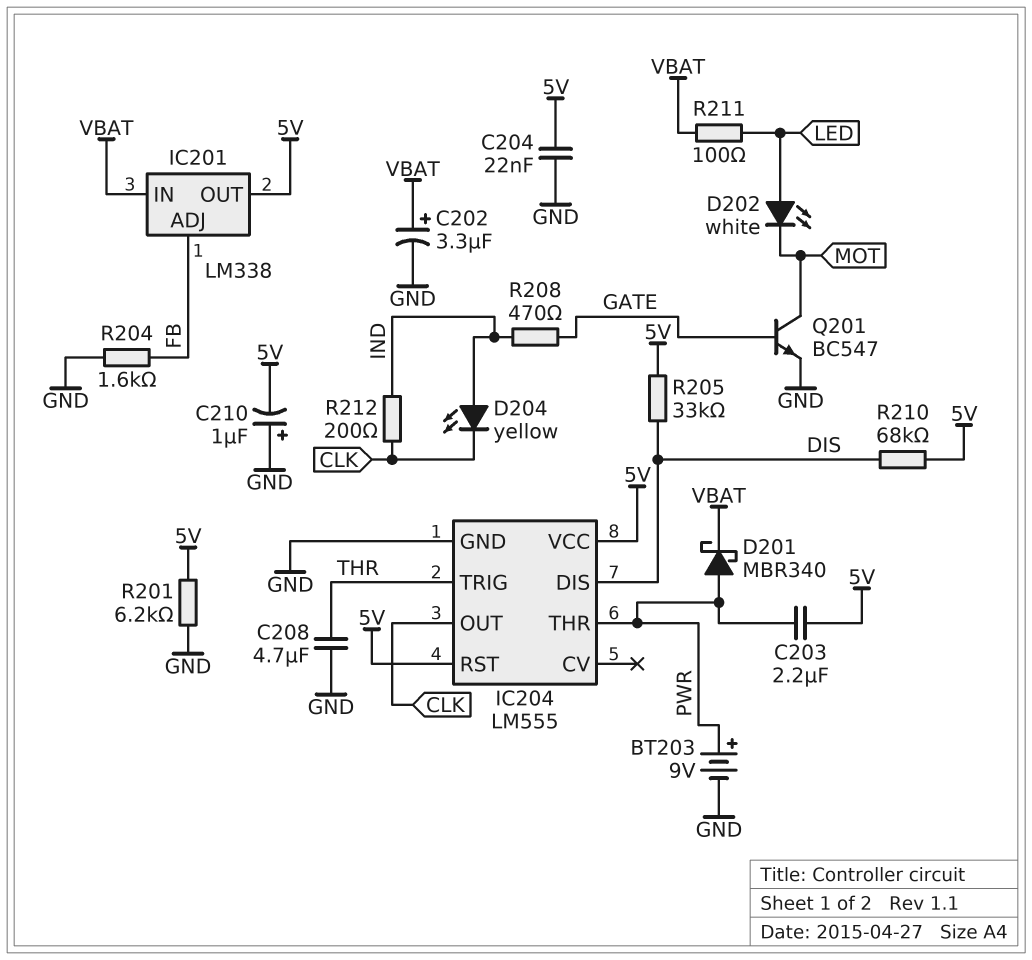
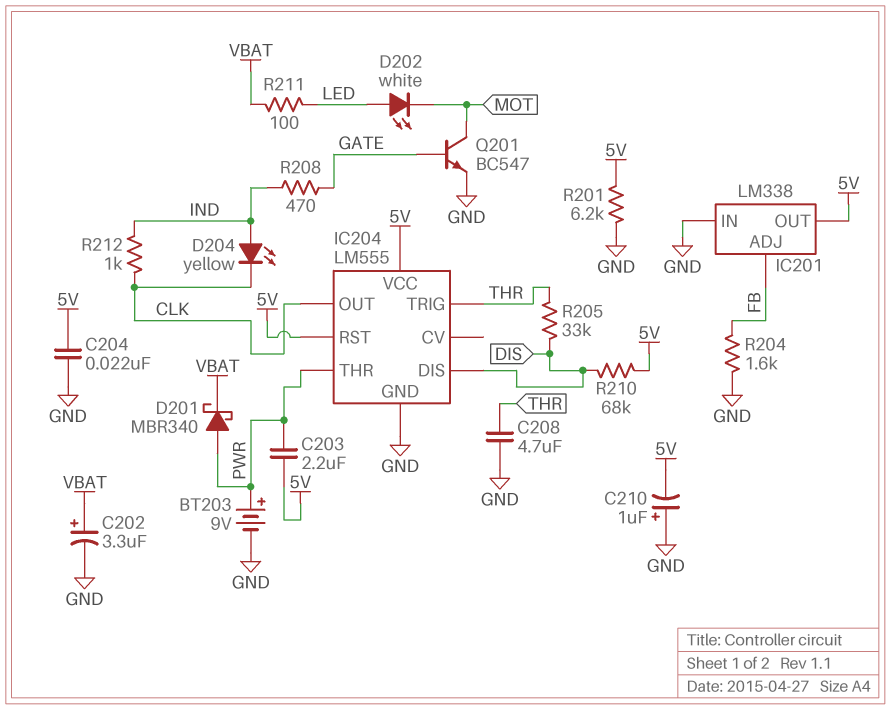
IC201 pin IN: VBAT -> GND
R205: 33k (5V, DIS) -> 33k (DIS, THR)
R212: 200 (CLK, IND) -> 1k (CLK, IND)

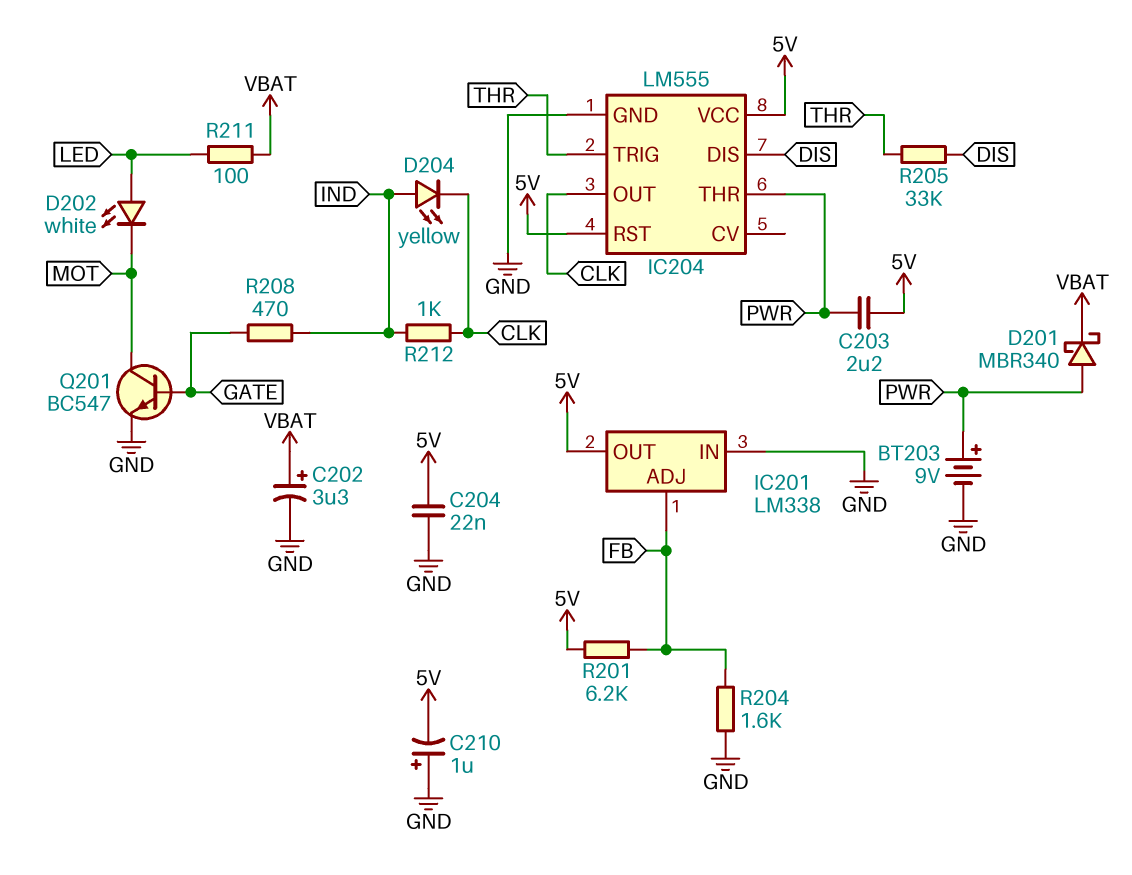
C208: 4.7uF (GND, THR) -> none
R201: 6.2k (5V, GND) -> 6.2k (5V, FB)
R210: 68k (5V, DIS) -> none

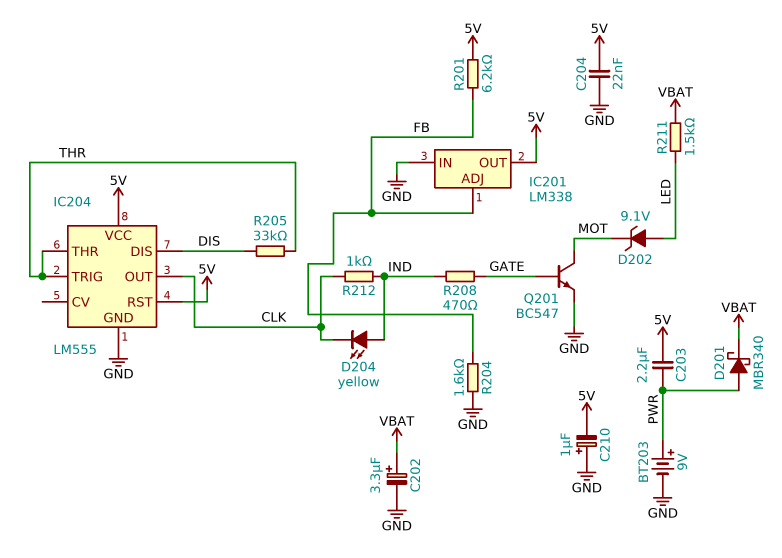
D202: LED white (A LED, K MOT) -> zener 9.1V (A LED, K MOT)
IC204 pin THR: PWR -> THR
R211: 100 (LED, VBAT) -> 1.5k (LED, VBAT)

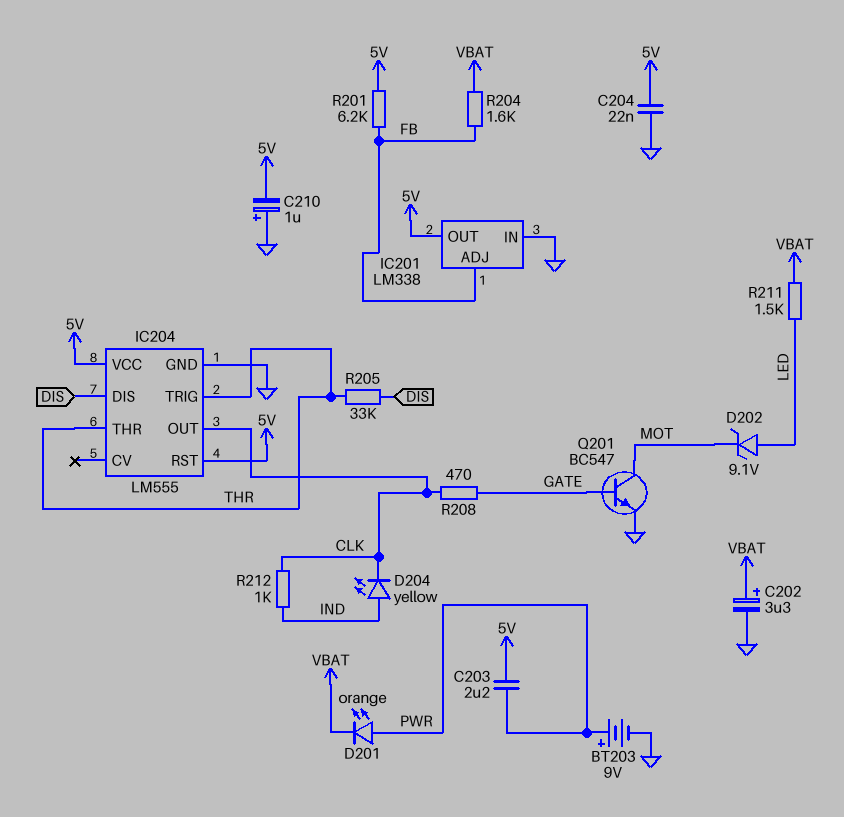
D201: schottky MBR340 (A PWR, K VBAT) -> LED orange (A PWR, K VBAT)
R204: 1.6k (FB, GND) -> 1.6k (FB, VBAT)
R208: 470 (GATE, IND) -> 470 (CLK, GATE)

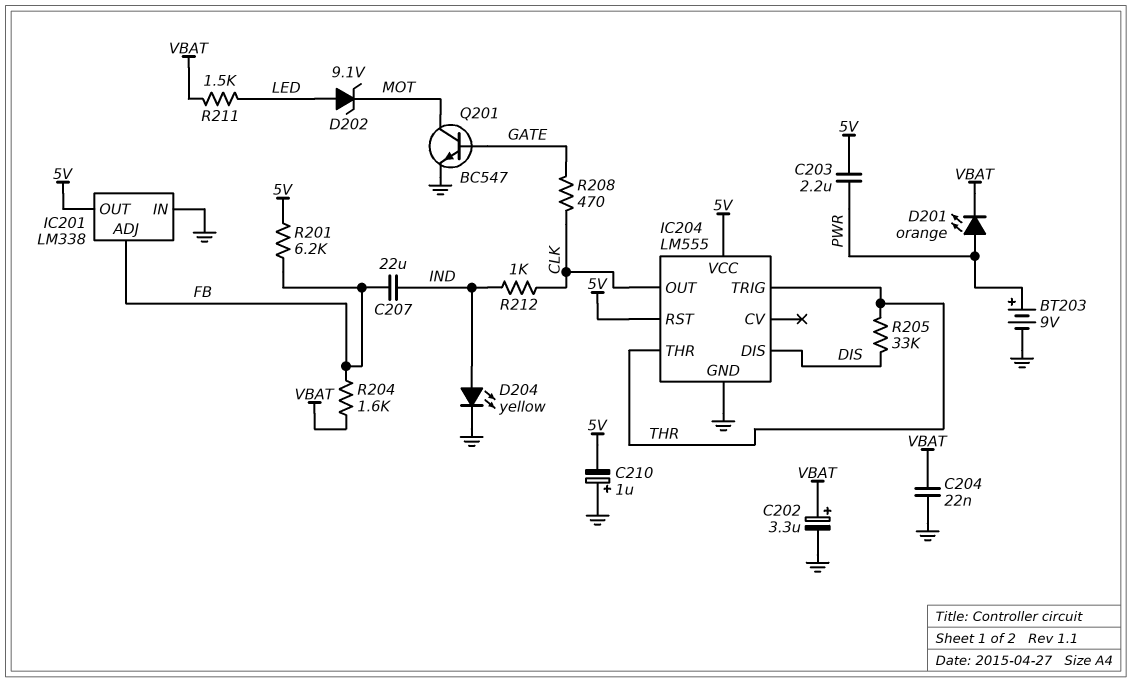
C204: 22nF (5V, GND) -> 22nF (GND, VBAT)
C207: none -> 22uF (FB, IND)
D204: LED yellow (A IND, K CLK) -> LED yellow (A IND, K GND)

